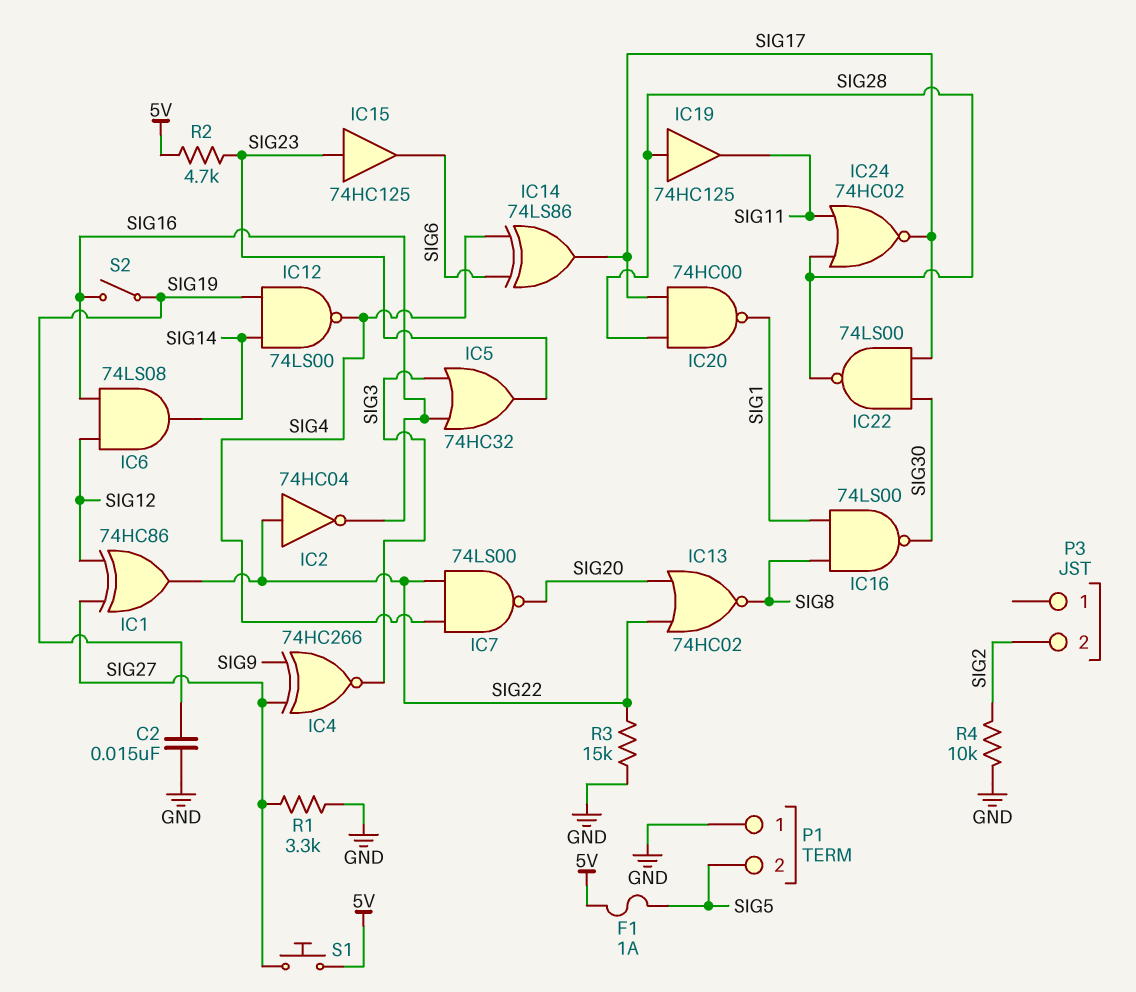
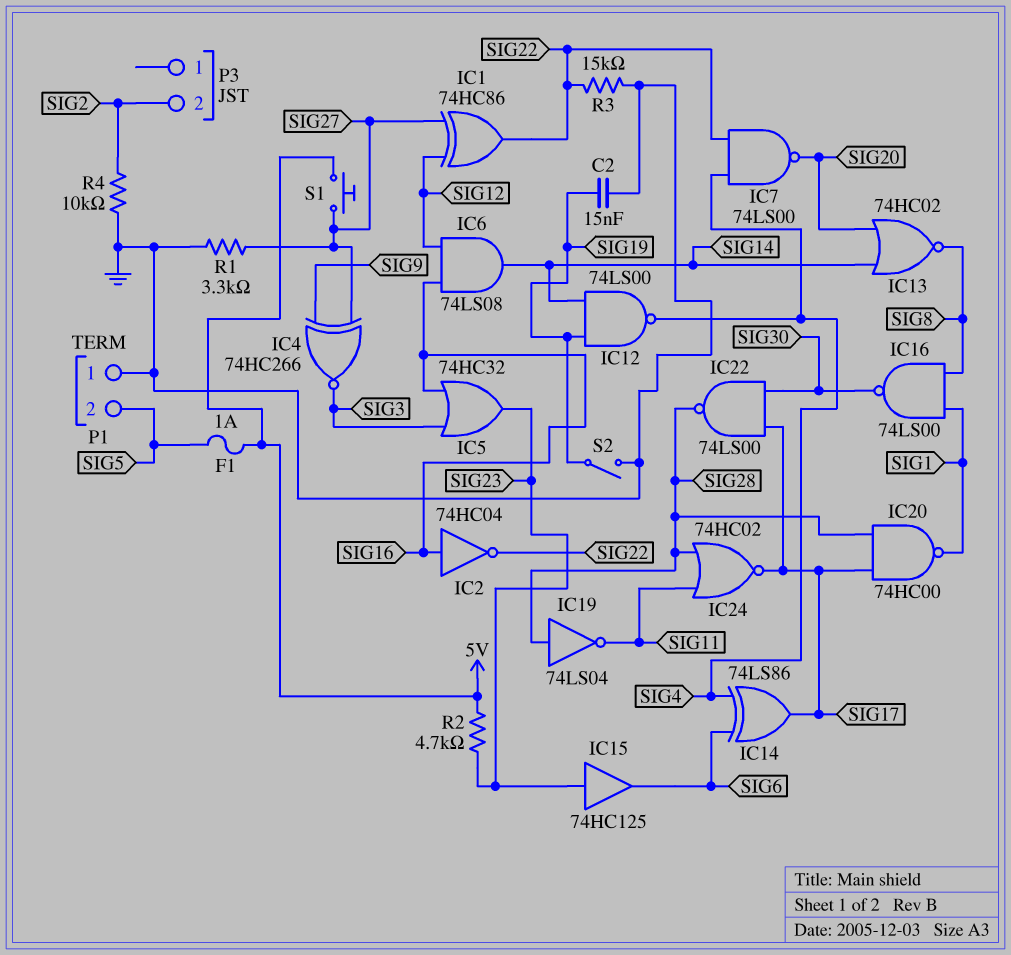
IC2: NOT 74HC04 (in SIG22, out SIG16) -> NOT 74HC04 (in SIG16, out SIG22)
IC13: NOR 74HC02 (in SIG20, in SIG22, out SIG8) -> NOR 74HC02 (in SIG14, in SIG20, out SIG8)
IC19: buffer 74HC125 (in SIG28, out SIG11) -> NOT 74LS04 (in SIG28, out SIG11)
S2: switch (SIG16, SIG19) -> switch (GND, SIG19)

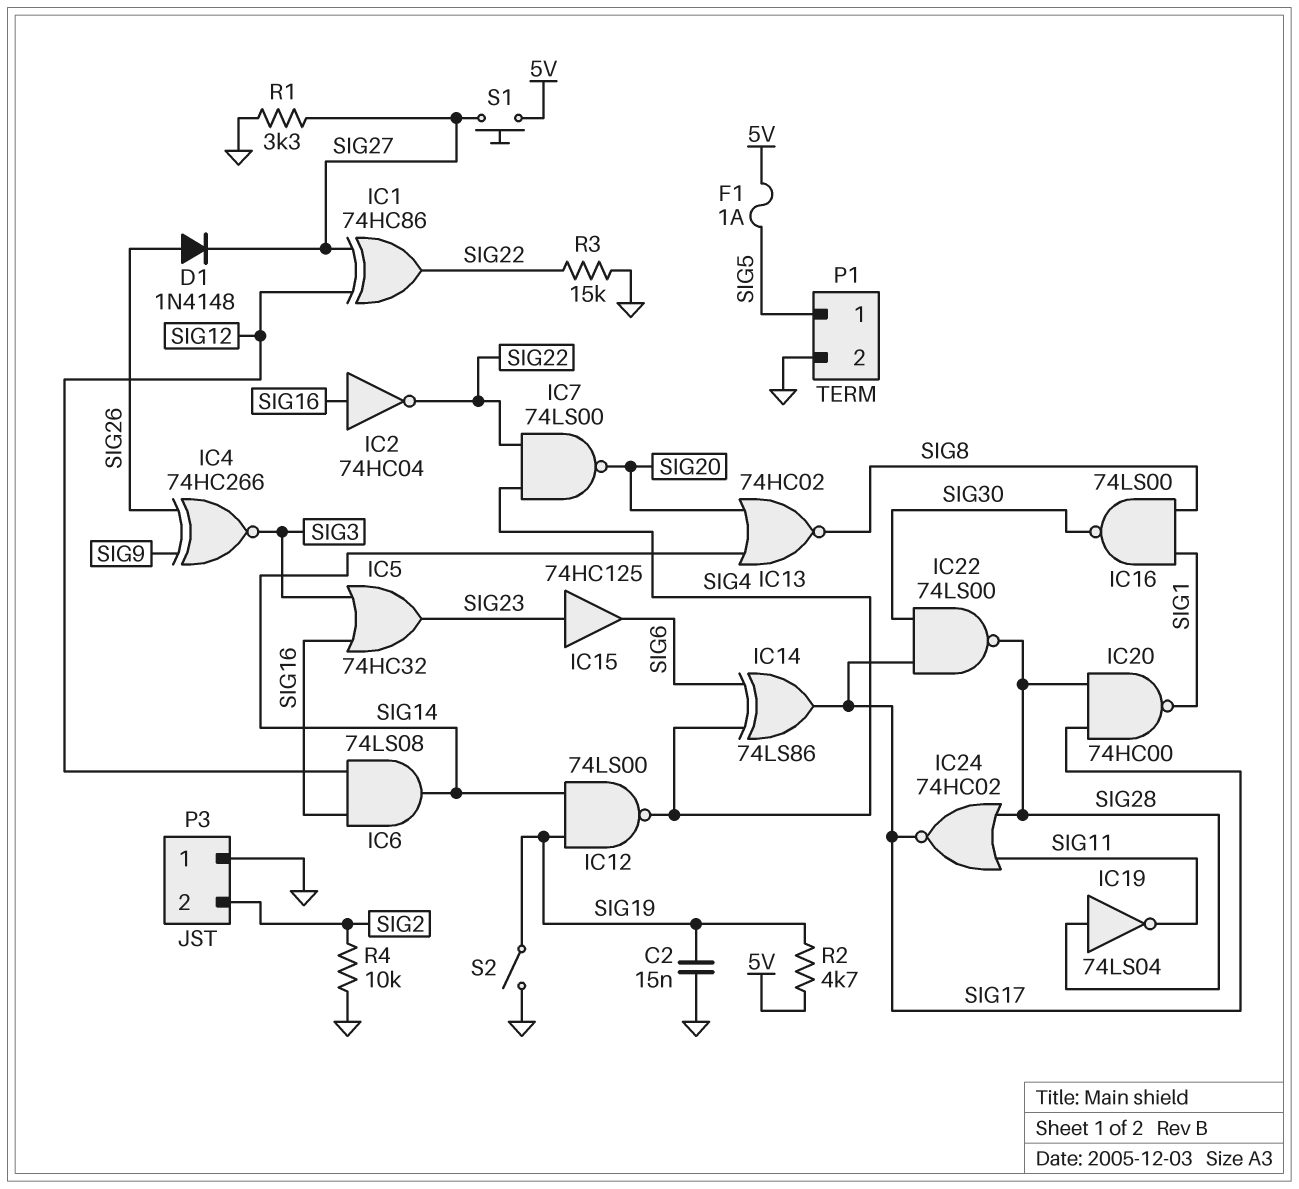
D1: none -> diode 1N4148 (A SIG26, K SIG27)
IC4: XNOR 74HC266 (in SIG9, in SIG27, out SIG3) -> XNOR 74HC266 (in SIG9, in SIG26, out SIG3)
P1 pin 1: GND -> SIG5
P1 pin 2: SIG5 -> GND
P3 pin 1: none -> GND
R2: 4.7k (5V, SIG23) -> 4.7k (5V, SIG19)

